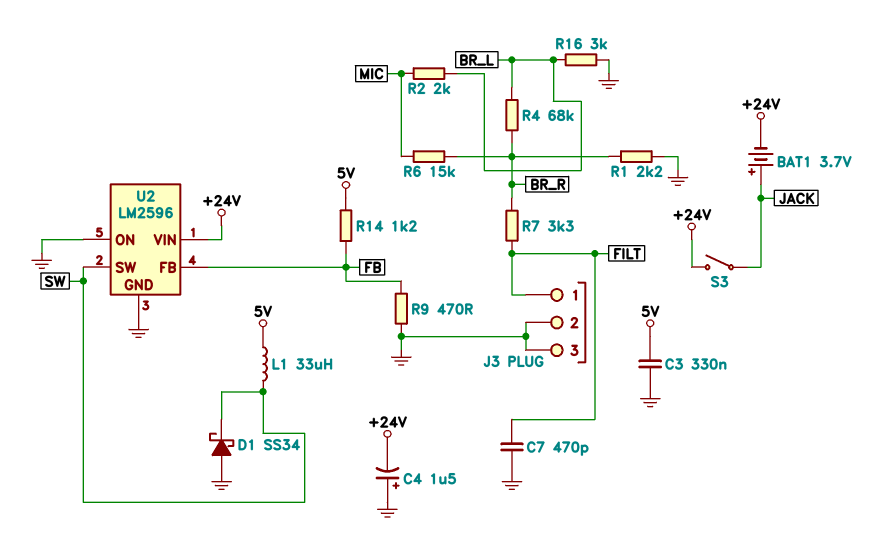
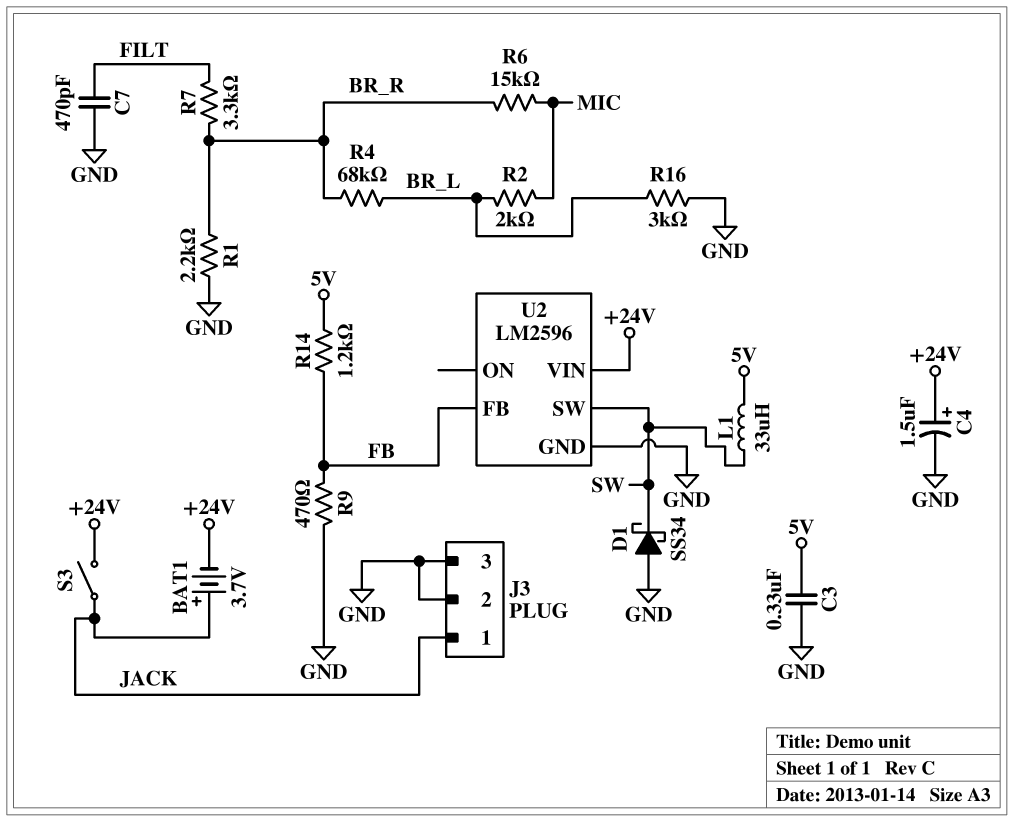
C4: 1.5uF (plus GND, minus +24V) -> 1.5uF (plus +24V, minus GND)
J3 pin 1: FILT -> JACK
U2 pin ON: GND -> none

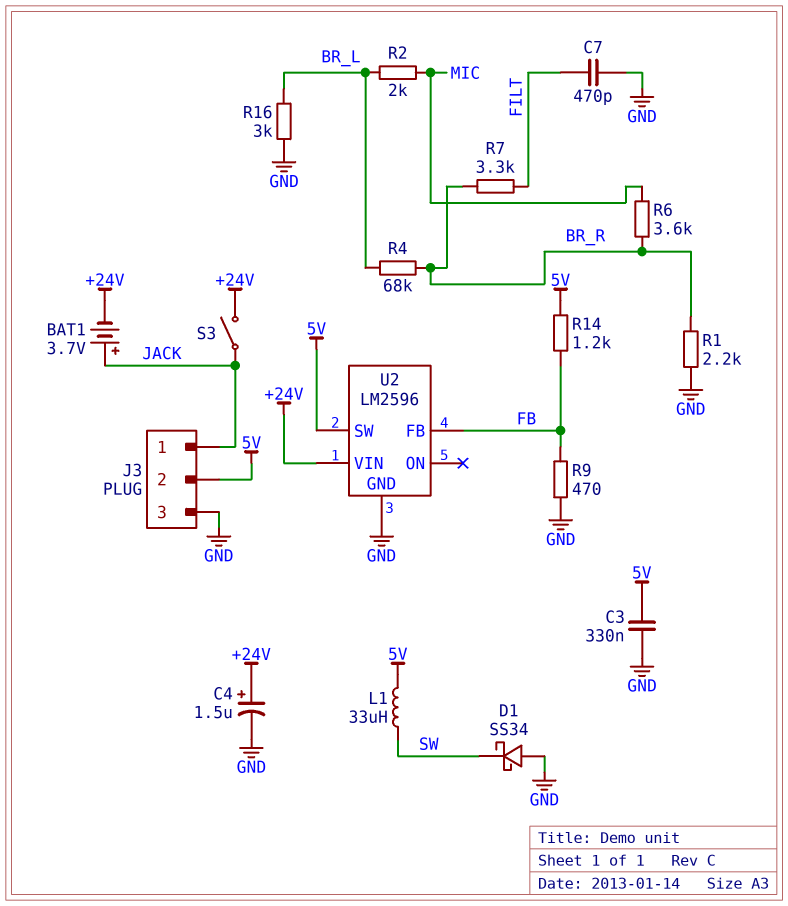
J3 pin 2: GND -> 5V
R6: 15k (BR_R, MIC) -> 3.6k (BR_R, MIC)
U2 pin SW: SW -> 5V

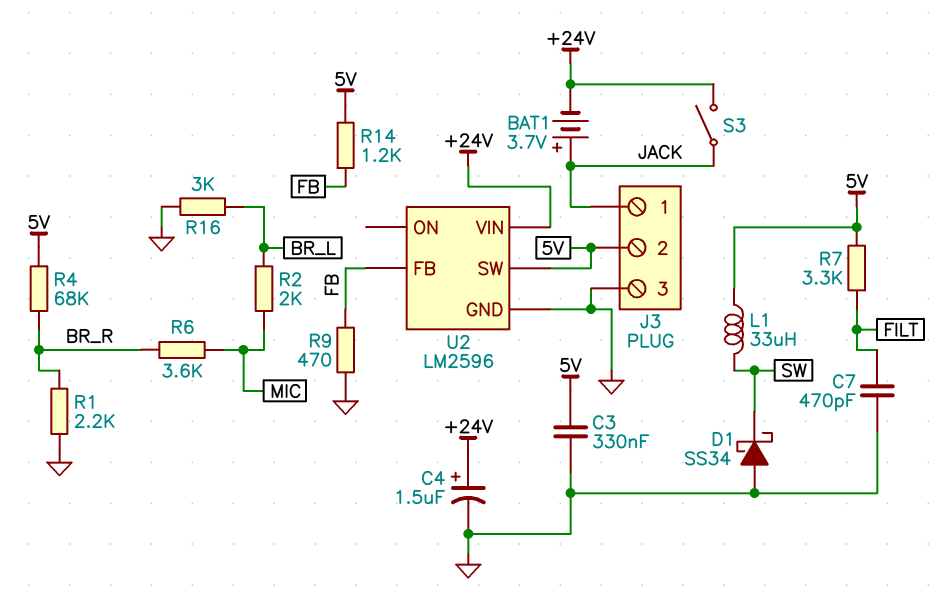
R4: 68k (BR_L, BR_R) -> 68k (5V, BR_R)
R7: 3.3k (BR_R, FILT) -> 3.3k (5V, FILT)

